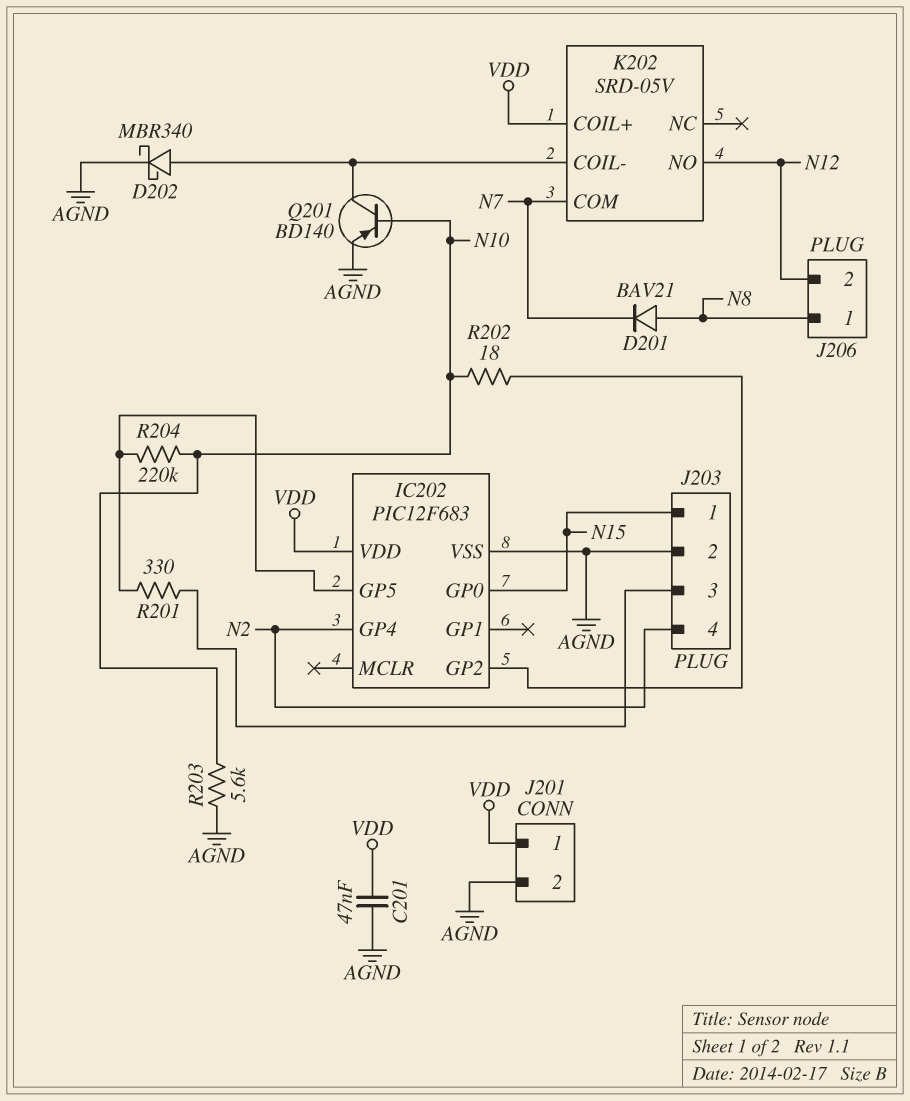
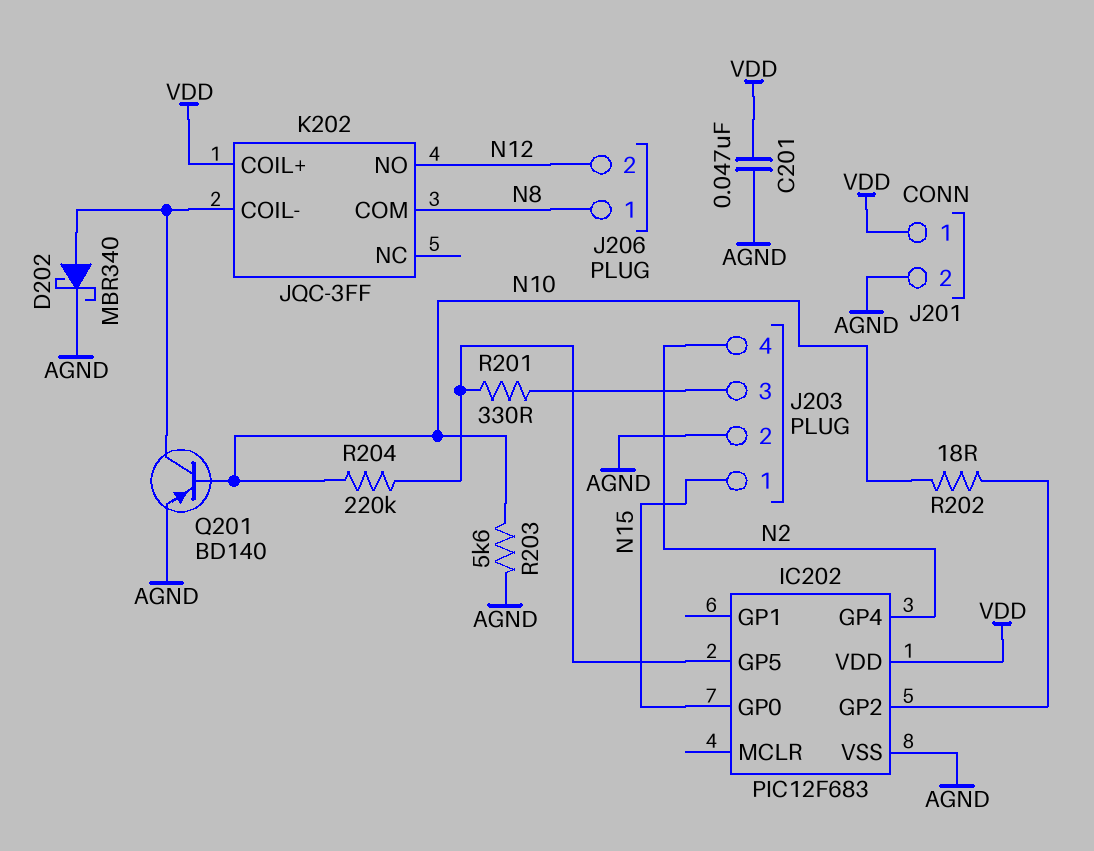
D201: diode BAV21 (A N8, K N7) -> none
K202: SRD-05V -> JQC-3FF
K202 pin COM: N7 -> N8

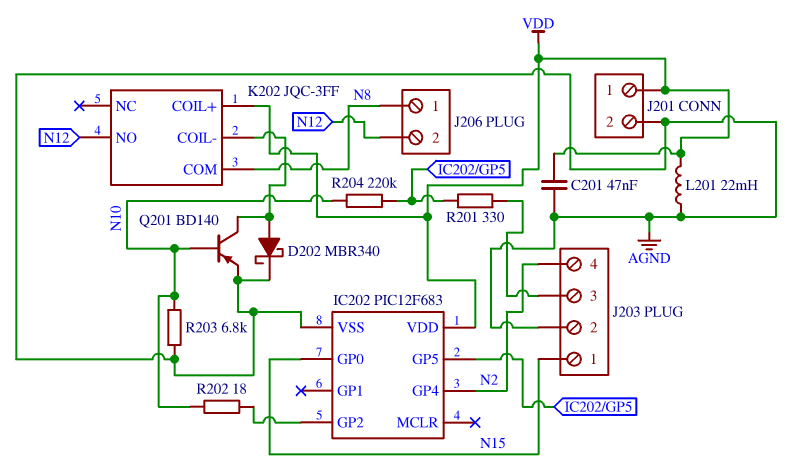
L201: none -> 22mH (AGND, VDD)
R203: 5.6k (AGND, N10) -> 6.8k (AGND, N10)

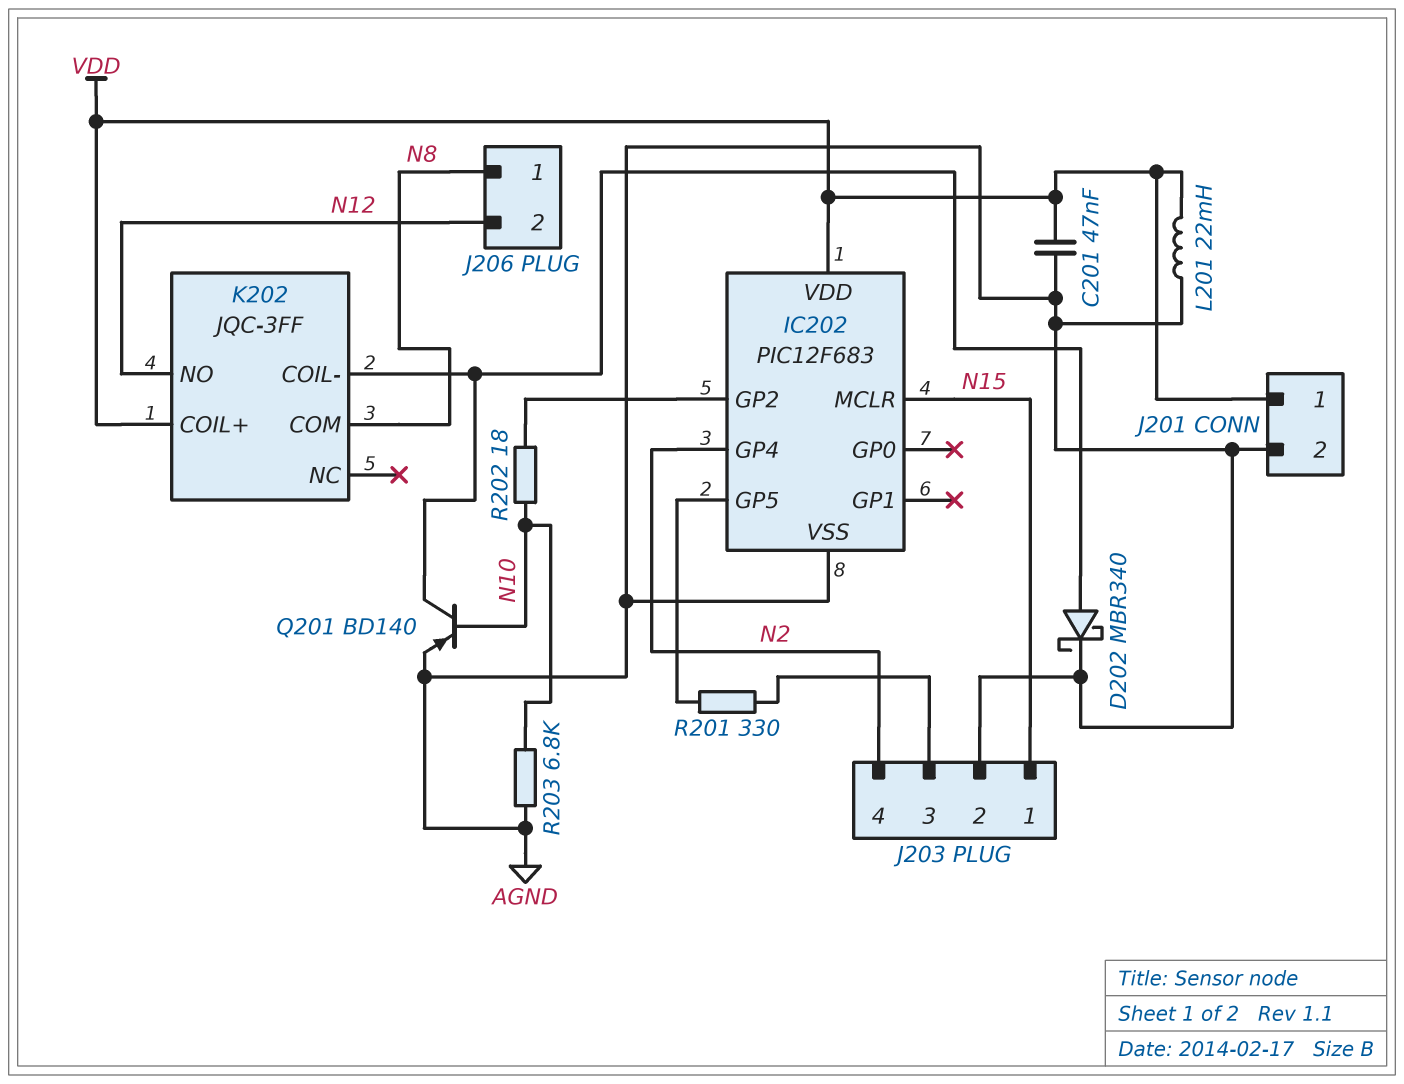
IC202 pin GP0: N15 -> none
IC202 pin MCLR: none -> N15
R204: 220k (IC202/GP5, N10) -> none

